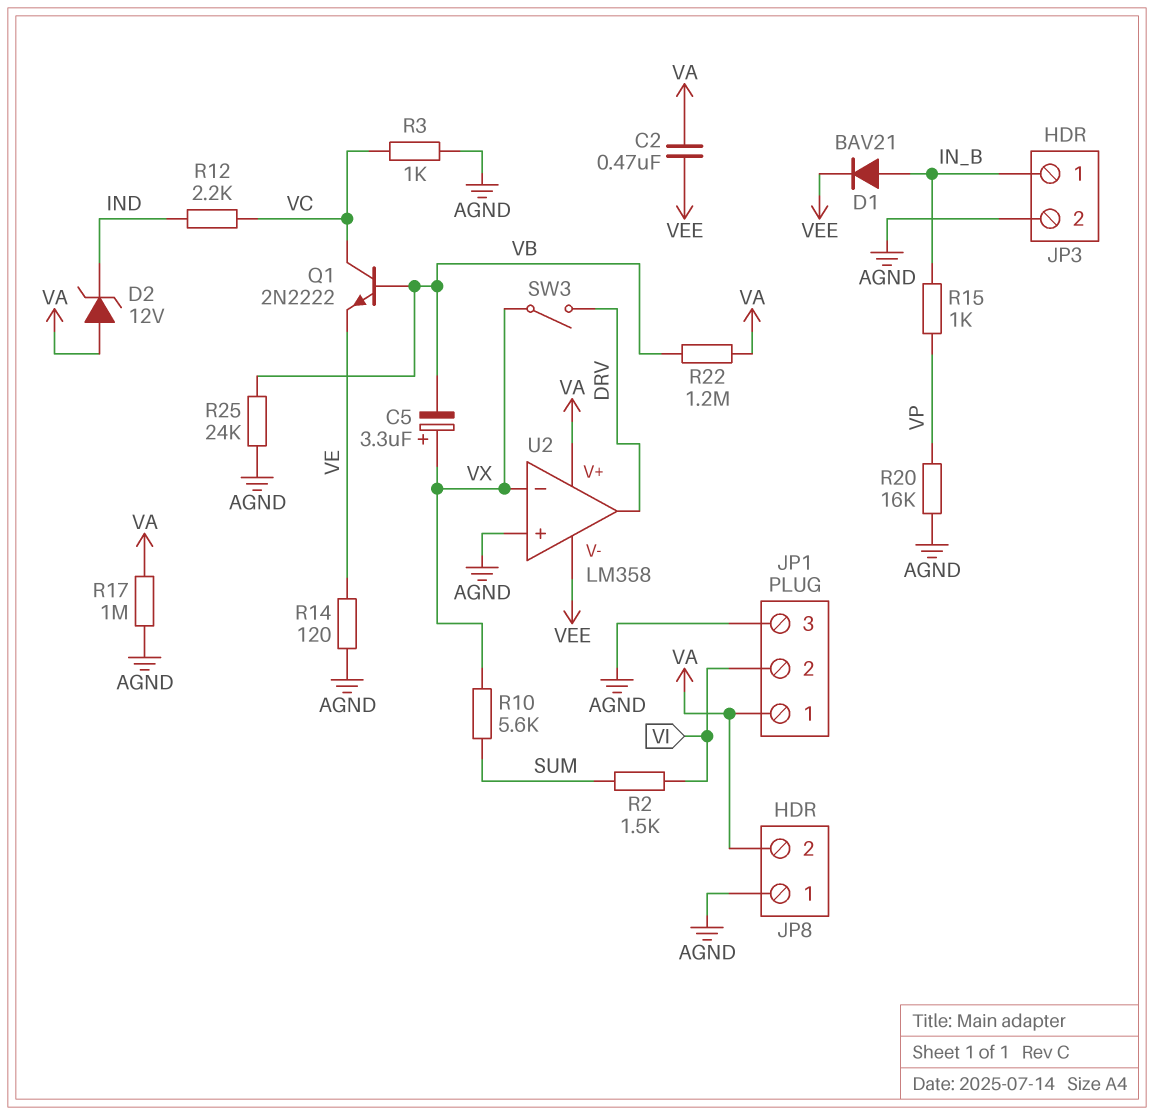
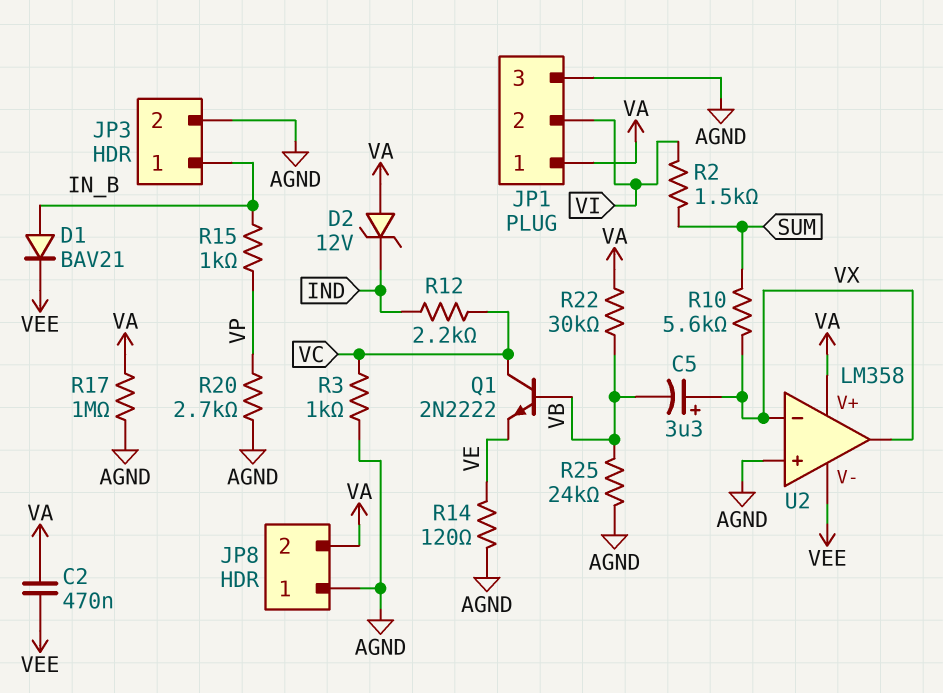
R20: 16k (AGND, VP) -> 2.7k (AGND, VP)
R22: 1.2M (VA, VB) -> 30k (VA, VB)
SW3: switch (DRV, VX) -> none
U2 pin out: DRV -> VX

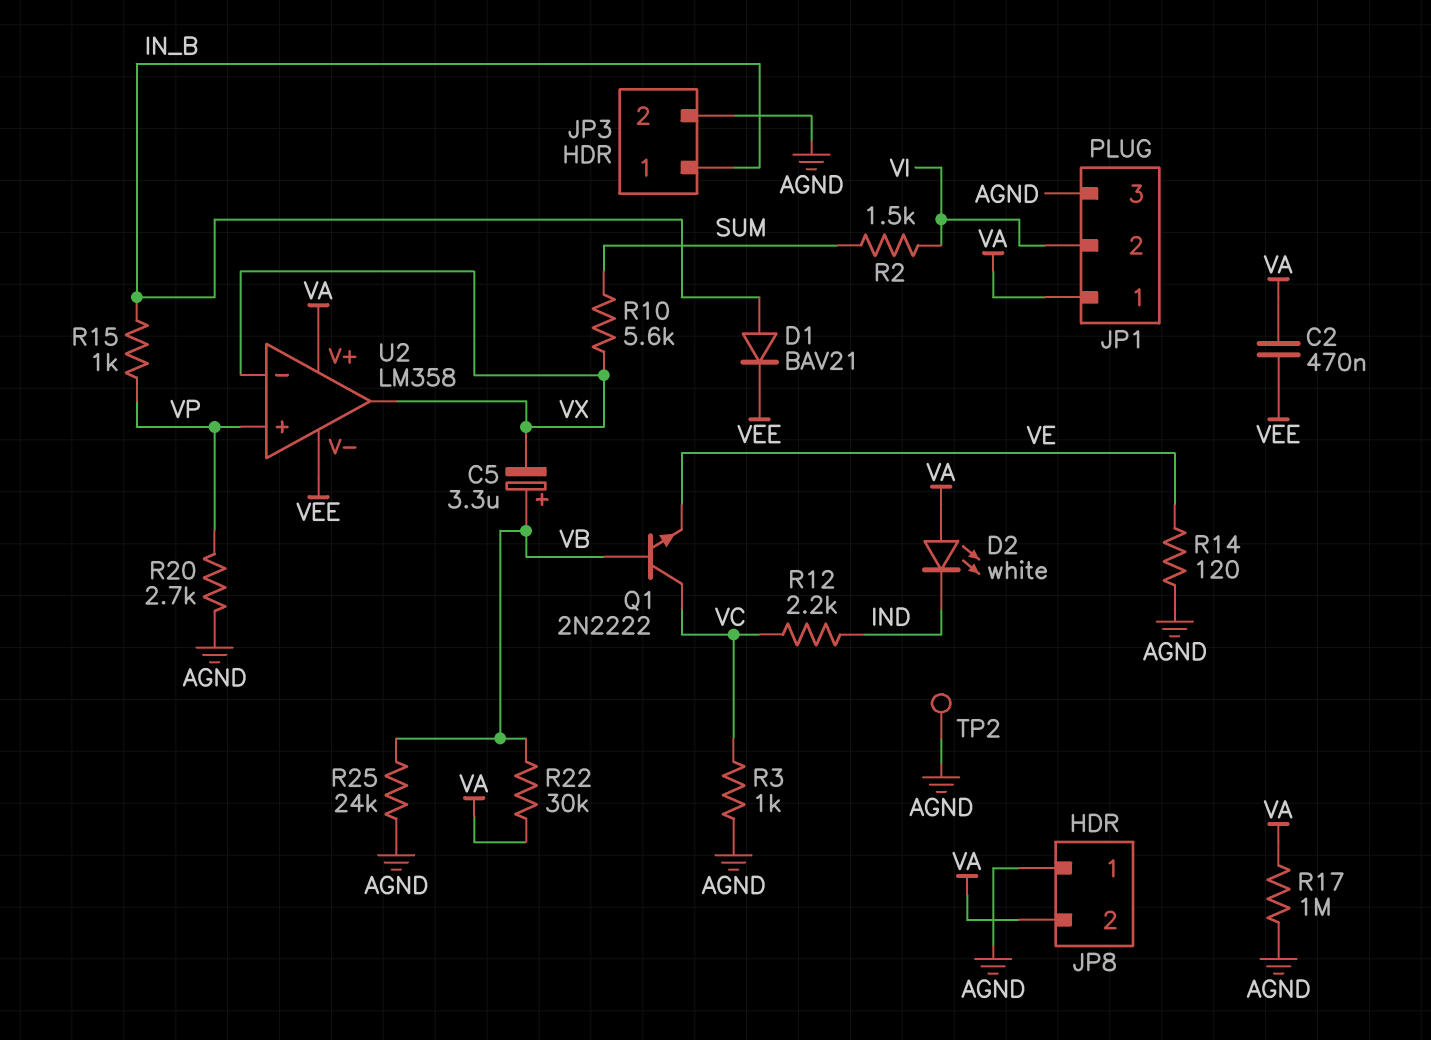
C5: 3.3uF (plus VX, minus VB) -> 3.3uF (plus VB, minus VX)
D2: zener 12V (A VA, K IND) -> LED white (A VA, K IND)
TP2: none -> test point (AGND)
U2 pin in+: AGND -> VP

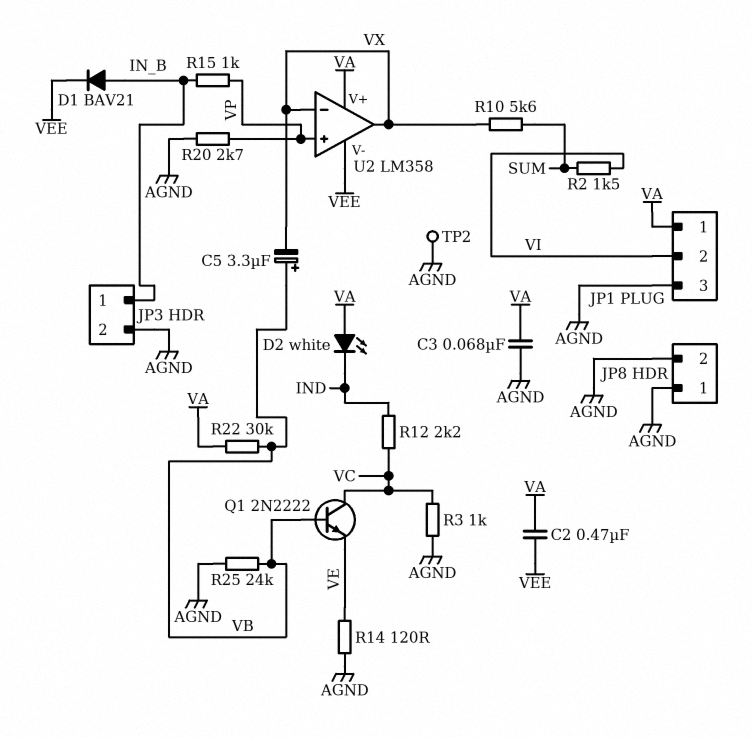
C3: none -> 68nF (AGND, VA)
JP8 pin 2: VA -> AGND
R17: 1M (AGND, VA) -> none

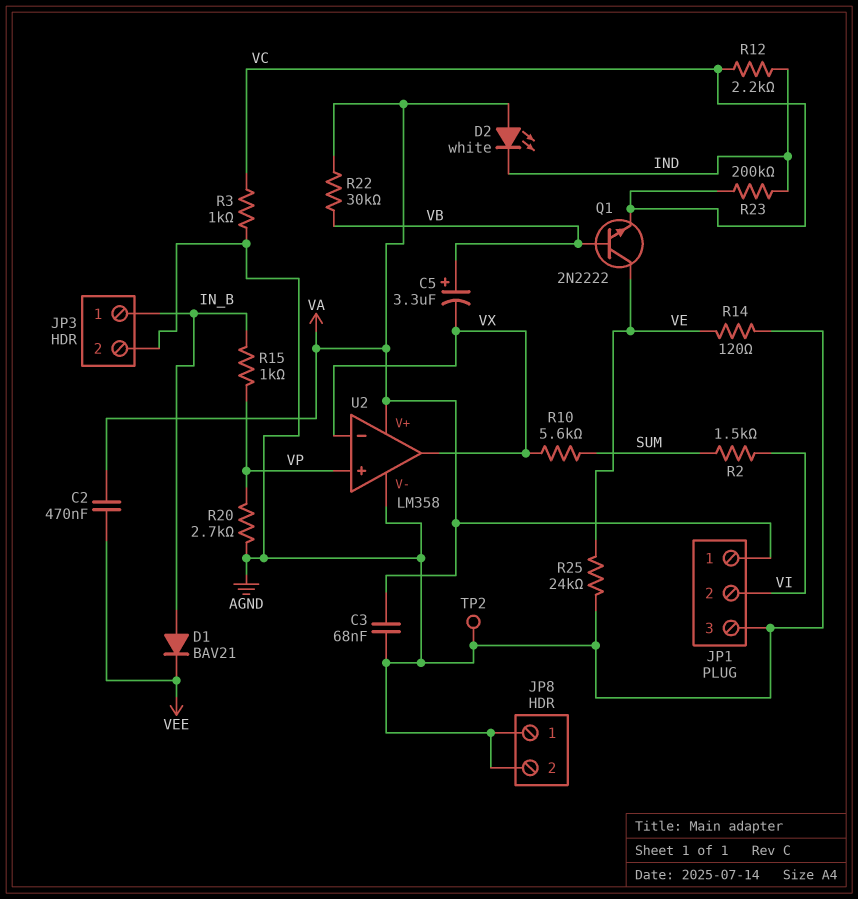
Q1: NPN 2N2222 (B VB, C VC, E VE) -> NPN 2N2222 (B VB, C VE, E VC)
R23: none -> 200k (IND, VC)
R25: 24k (AGND, VB) -> 24k (AGND, VE)
U2 pin V-: VEE -> AGND

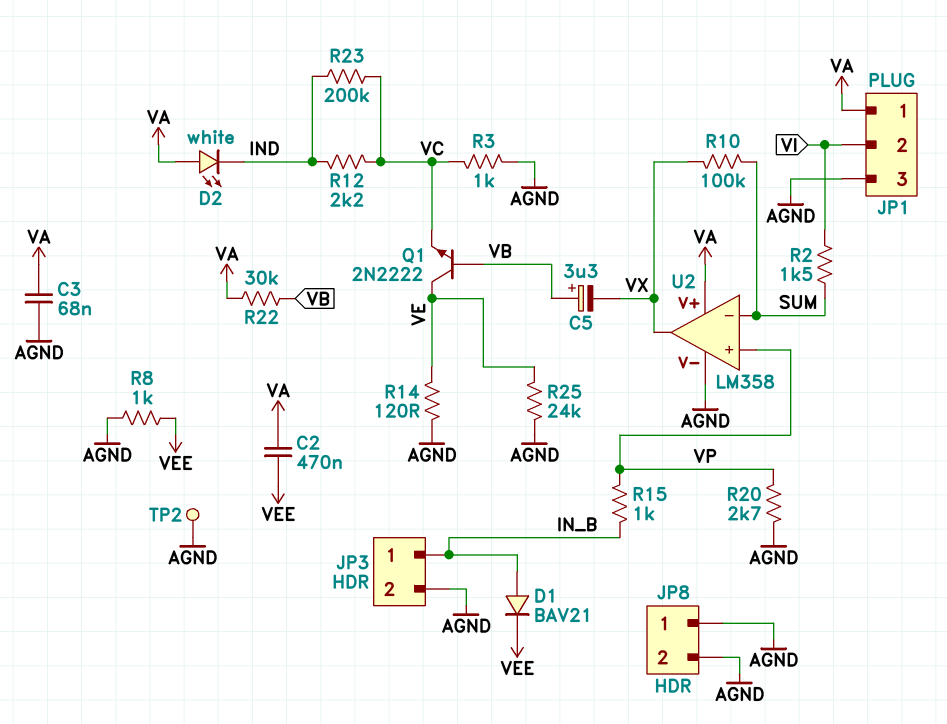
R8: none -> 1k (AGND, VEE)
R10: 5.6k (SUM, VX) -> 100k (SUM, VX)
U2 pin in-: VX -> SUM

